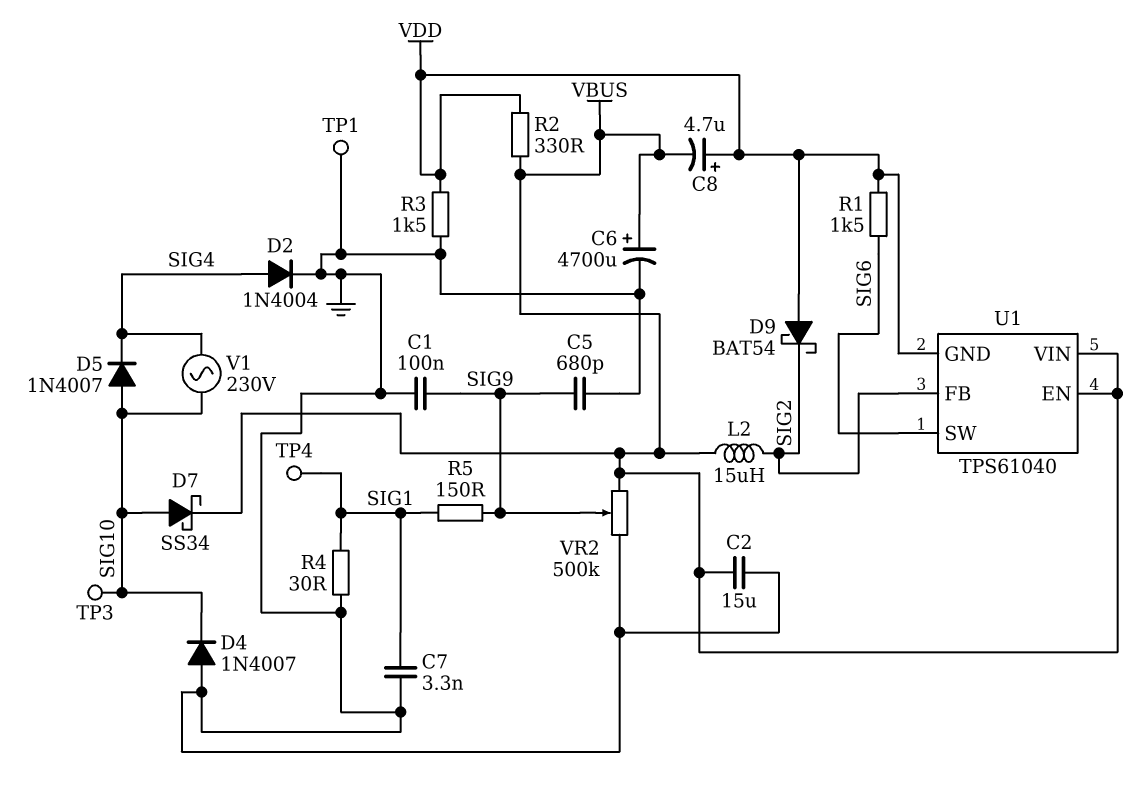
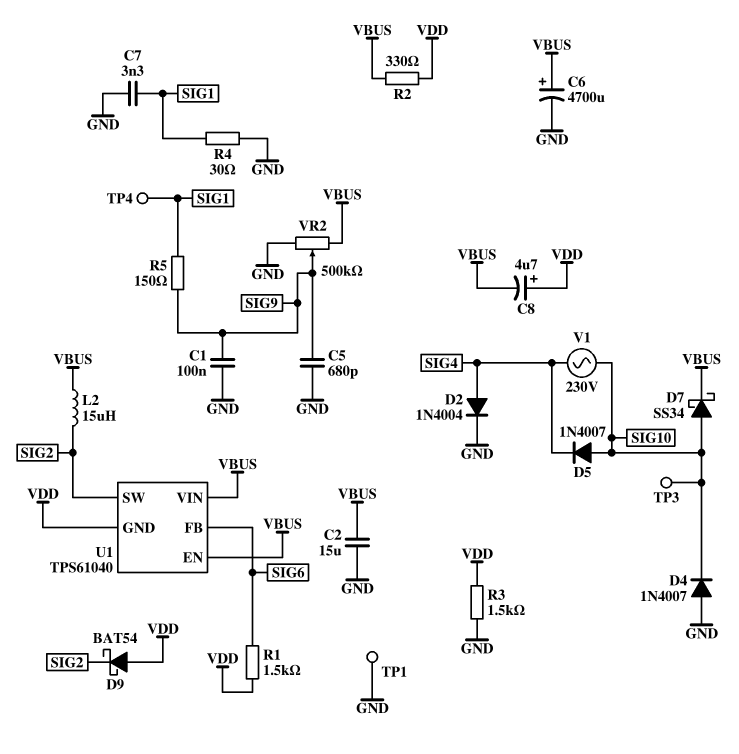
U1 pin FB: SIG2 -> SIG6
U1 pin SW: SIG6 -> SIG2

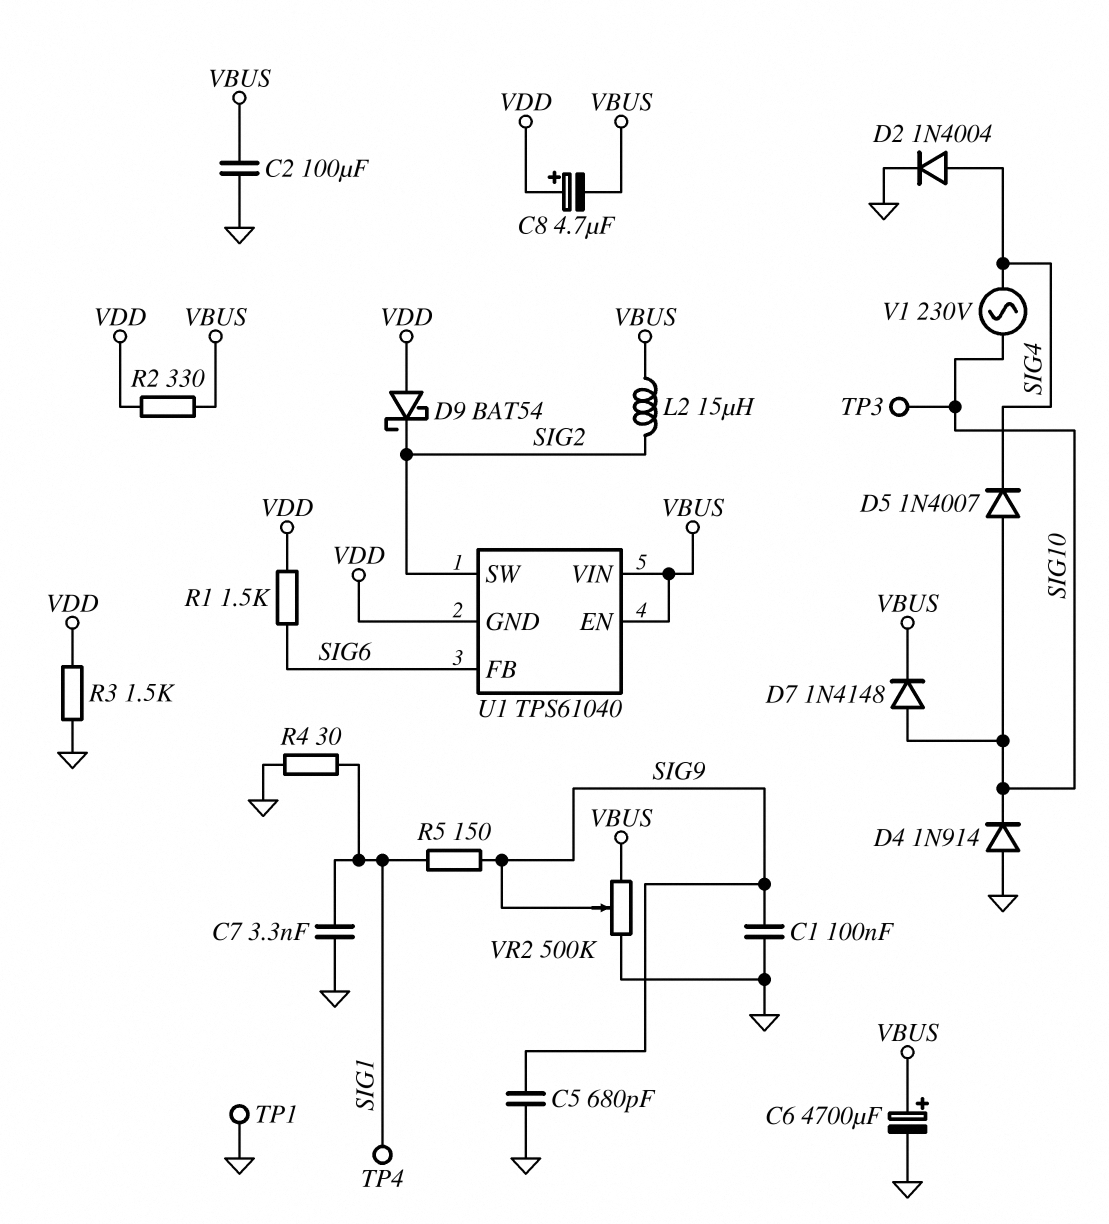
C2: 15uF (GND, VBUS) -> 100uF (GND, VBUS)
D4: diode 1N4007 (A GND, K SIG10) -> diode 1N914 (A GND, K SIG10)
D7: schottky SS34 (A SIG10, K VBUS) -> diode 1N4148 (A SIG10, K VBUS)

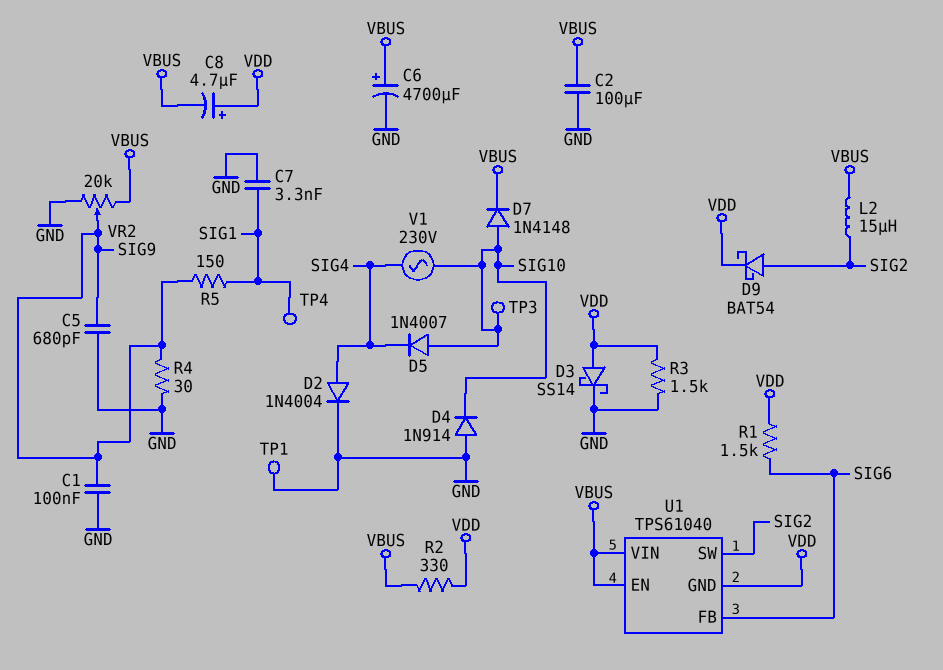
D3: none -> schottky SS14 (A VDD, K GND)
D9: schottky BAT54 (A VDD, K SIG2) -> schottky BAT54 (A SIG2, K VDD)
R4: 30 (GND, SIG1) -> 30 (GND, SIG9)
VR2: 500k (GND, VBUS, wiper SIG9) -> 20k (GND, VBUS, wiper SIG9)

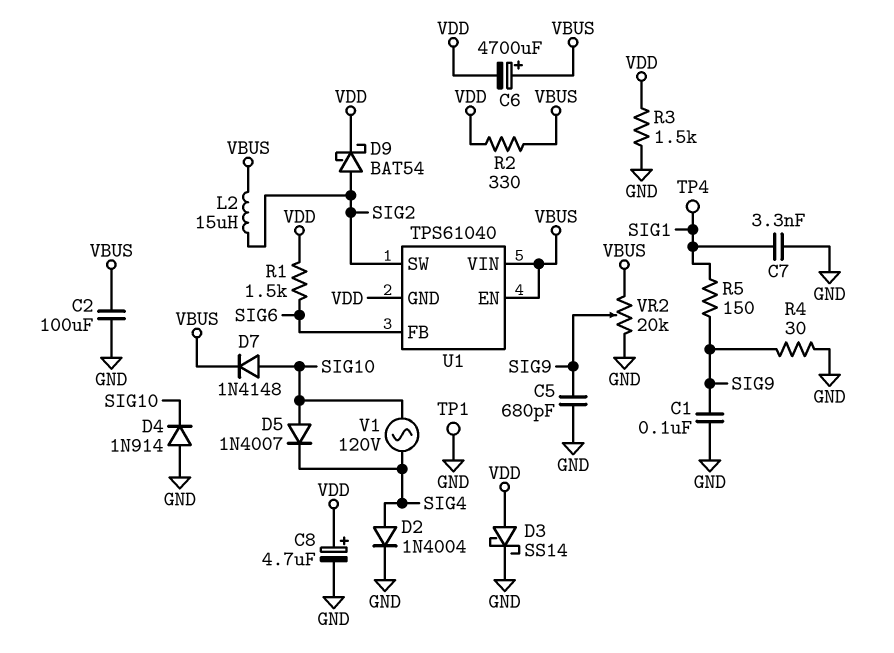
C6: 4700uF (plus VBUS, minus GND) -> 4700uF (plus VBUS, minus VDD)
C8: 4.7uF (plus VDD, minus VBUS) -> 4.7uF (plus VDD, minus GND)
TP3: test point (SIG10) -> none
V1: AC 230V (SIG4, SIG10) -> AC 120V (SIG4, SIG10)

